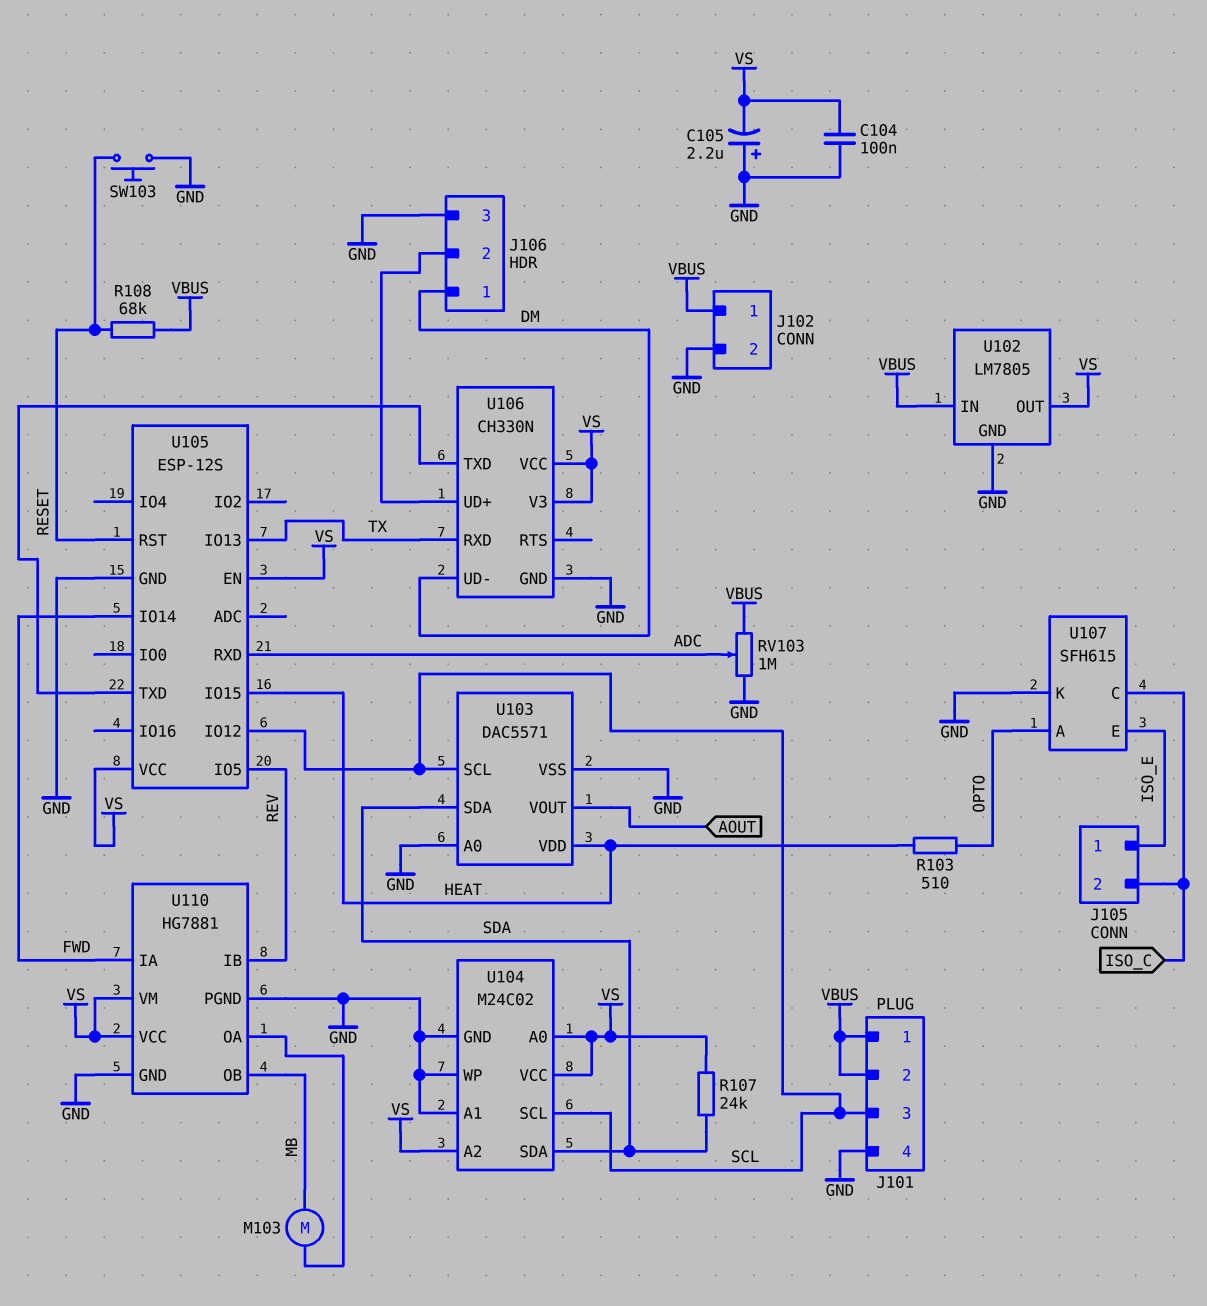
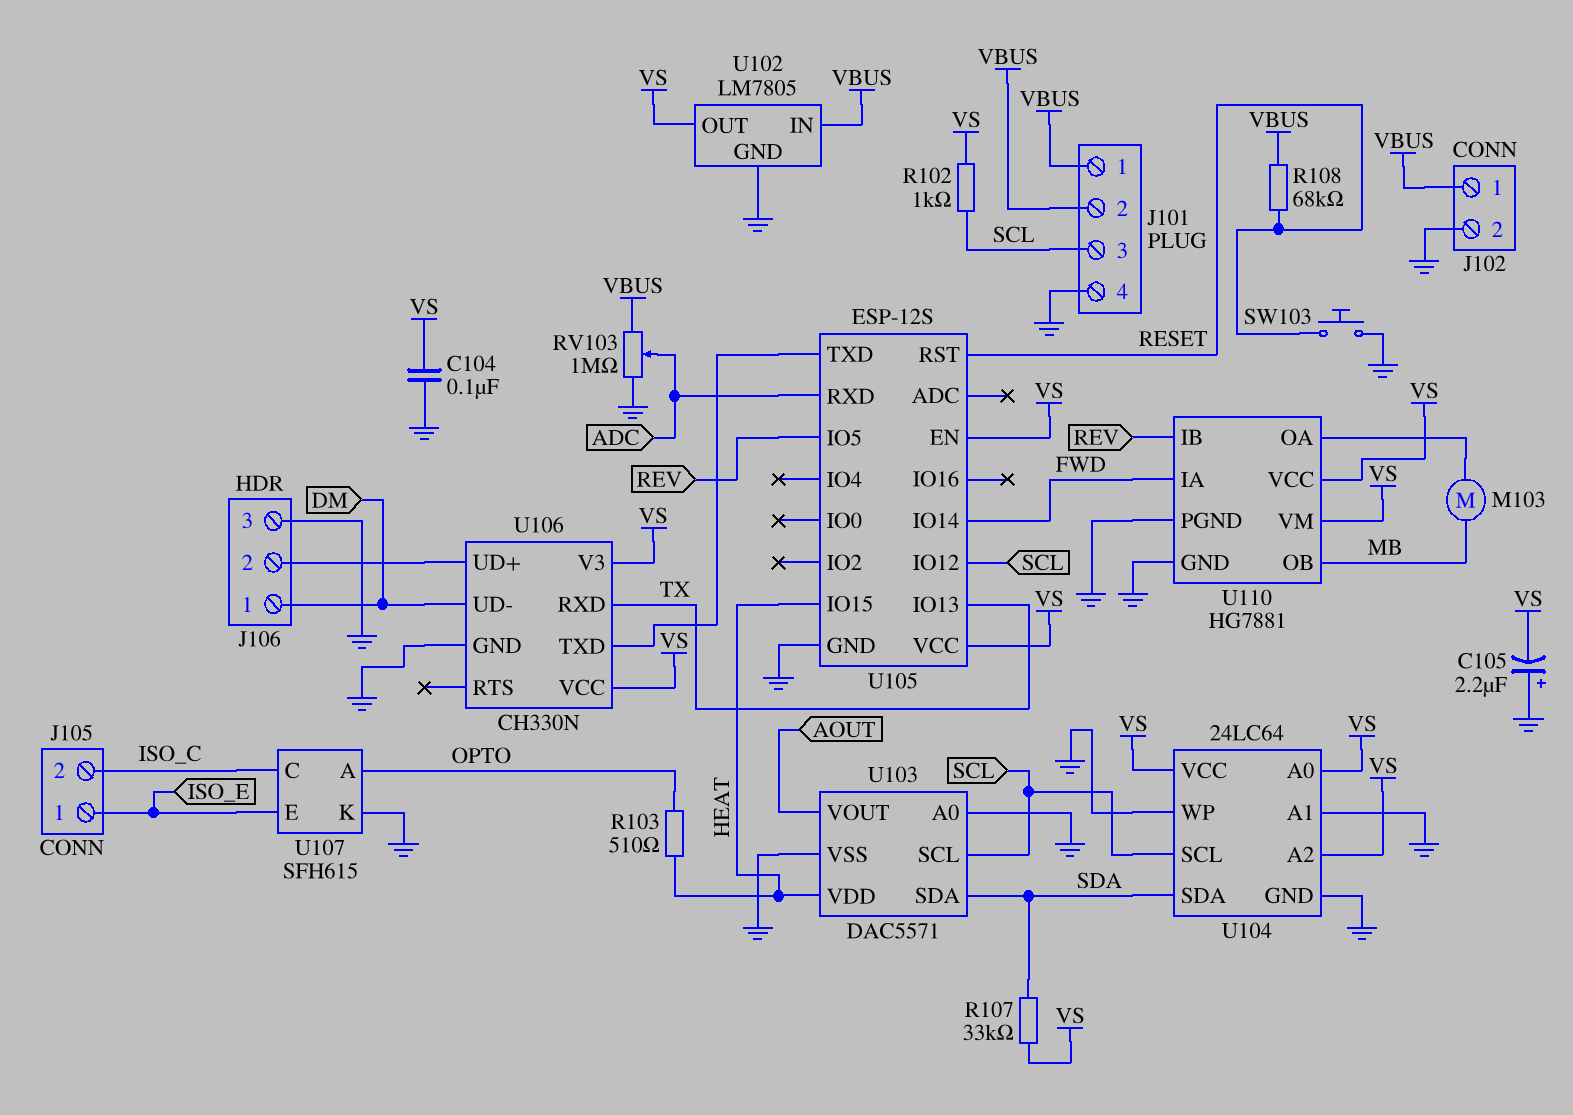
R102: none -> 1k (SCL, VS)
R107: 24k (SDA, VS) -> 33k (SDA, VS)
U104: M24C02 -> 24LC64

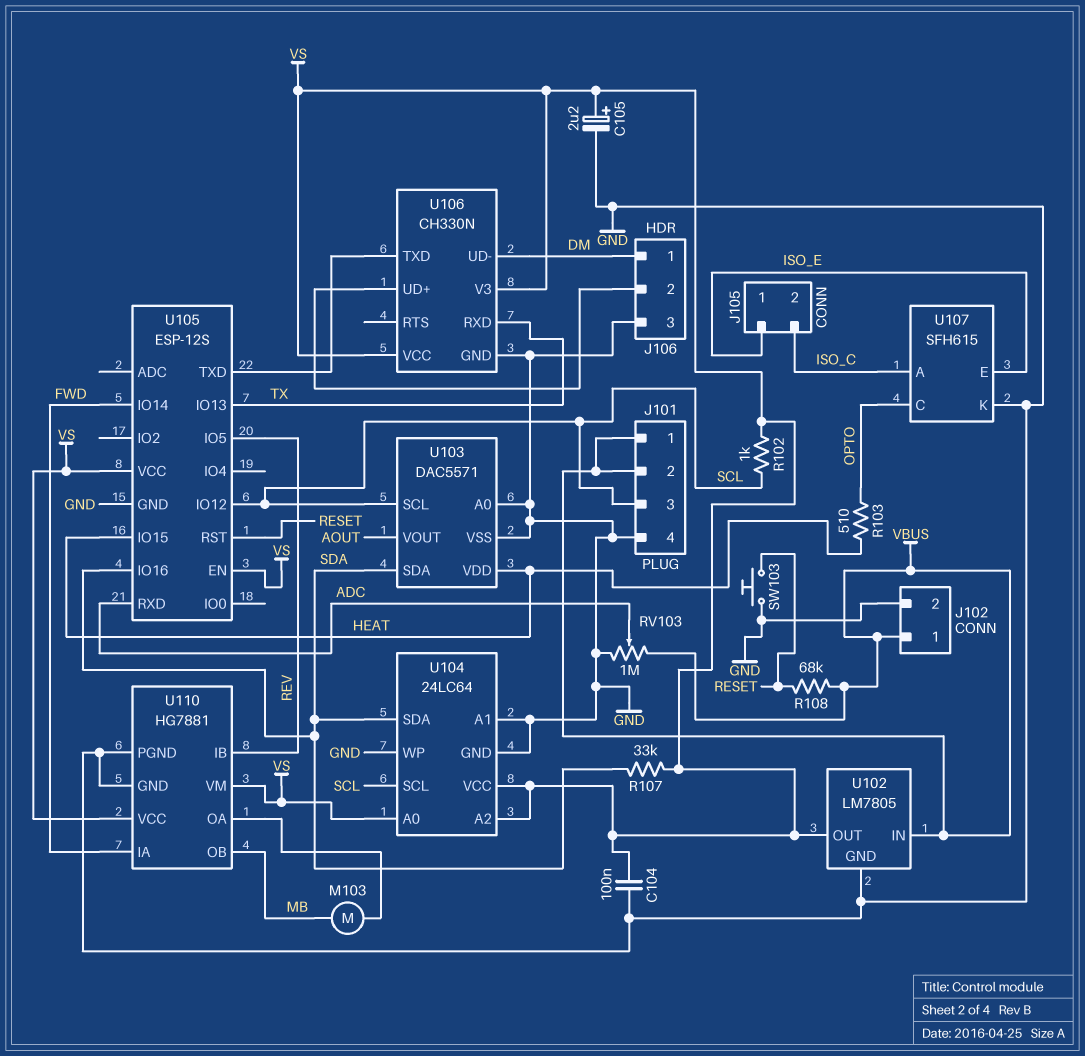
C105: 2.2uF (plus GND, minus VS) -> 2.2uF (plus VS, minus GND)
U105 pin IO16: none -> SDA
U107 pin A: OPTO -> ISO_C
U107 pin C: ISO_C -> OPTO

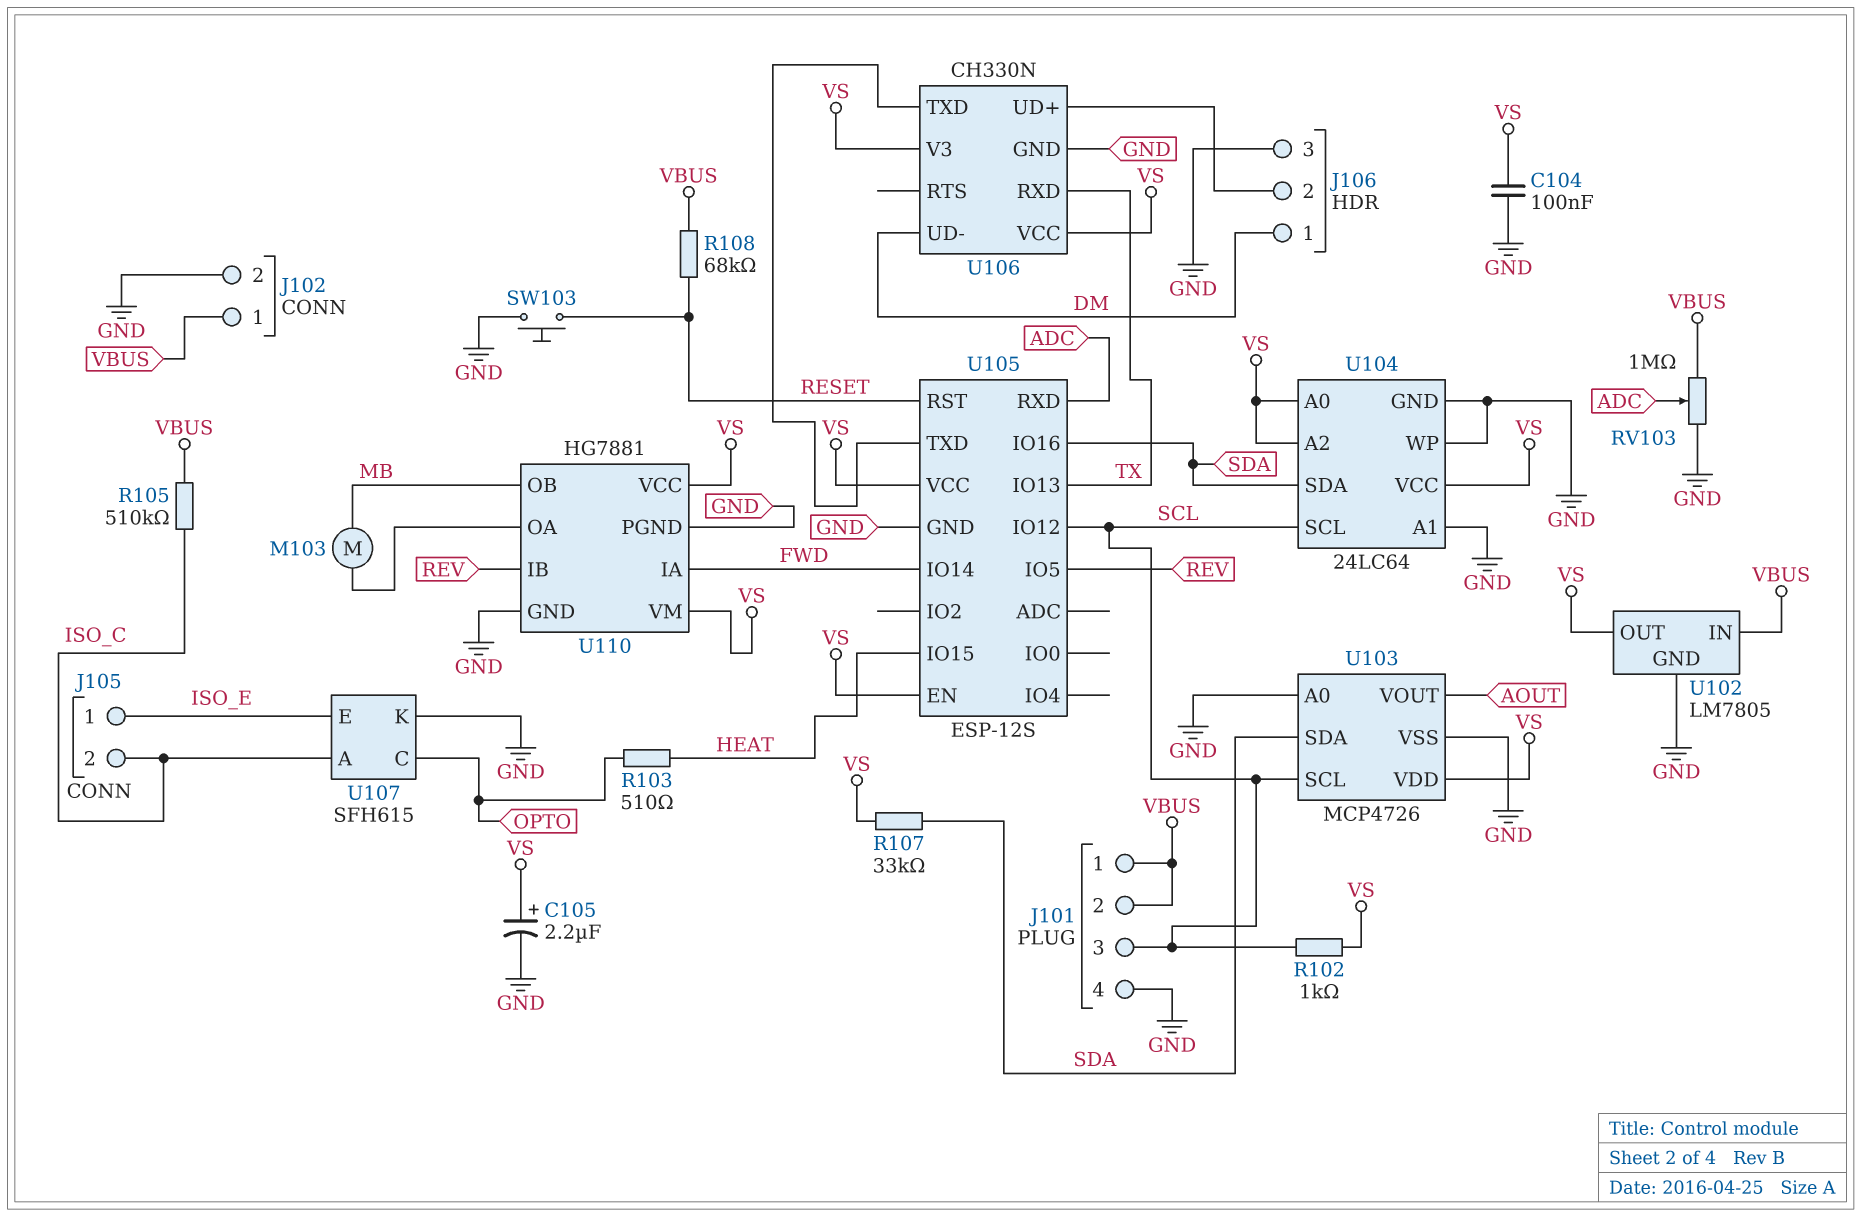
R105: none -> 510k (ISO_C, VBUS)
U103: DAC5571 -> MCP4726
U103 pin VDD: HEAT -> VS

